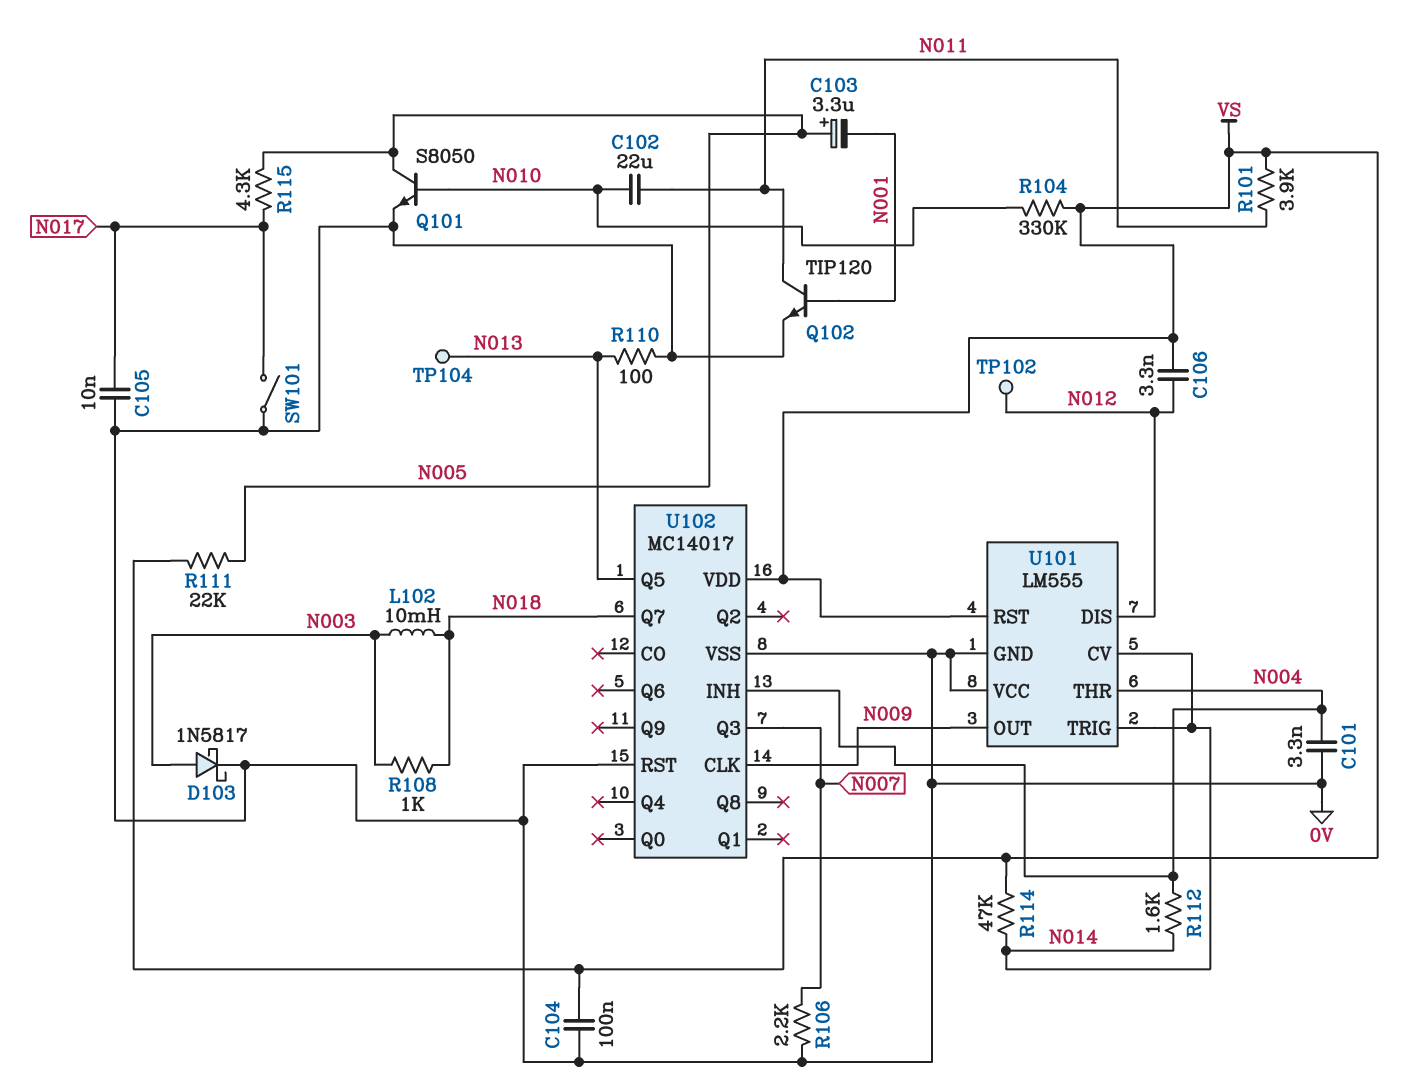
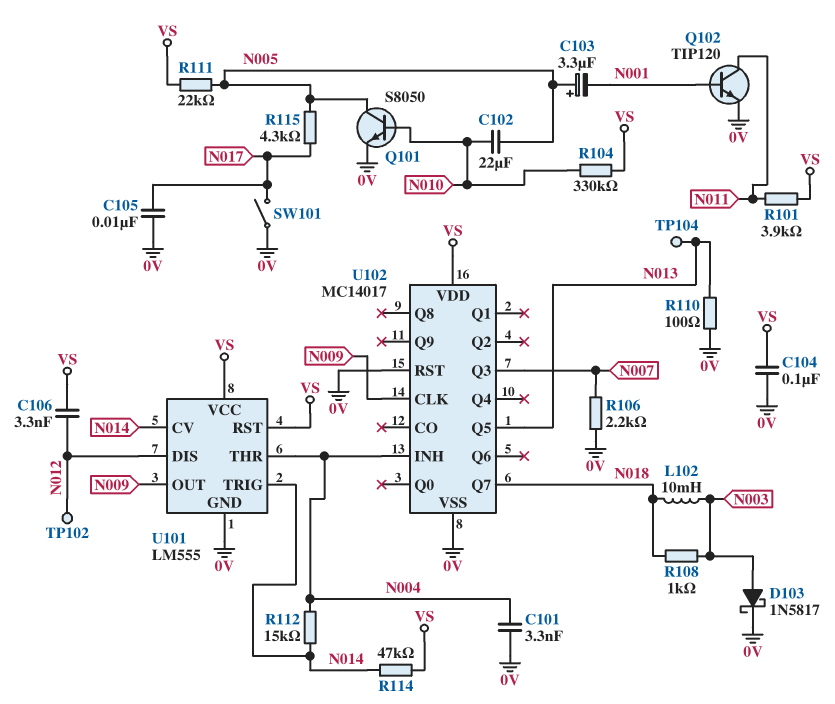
C102: 22uF (N010, N011) -> 22uF (N005, N010)
R112: 1.6k (N004, N014) -> 15k (N004, N014)
U101 pin VCC: 0V -> VS

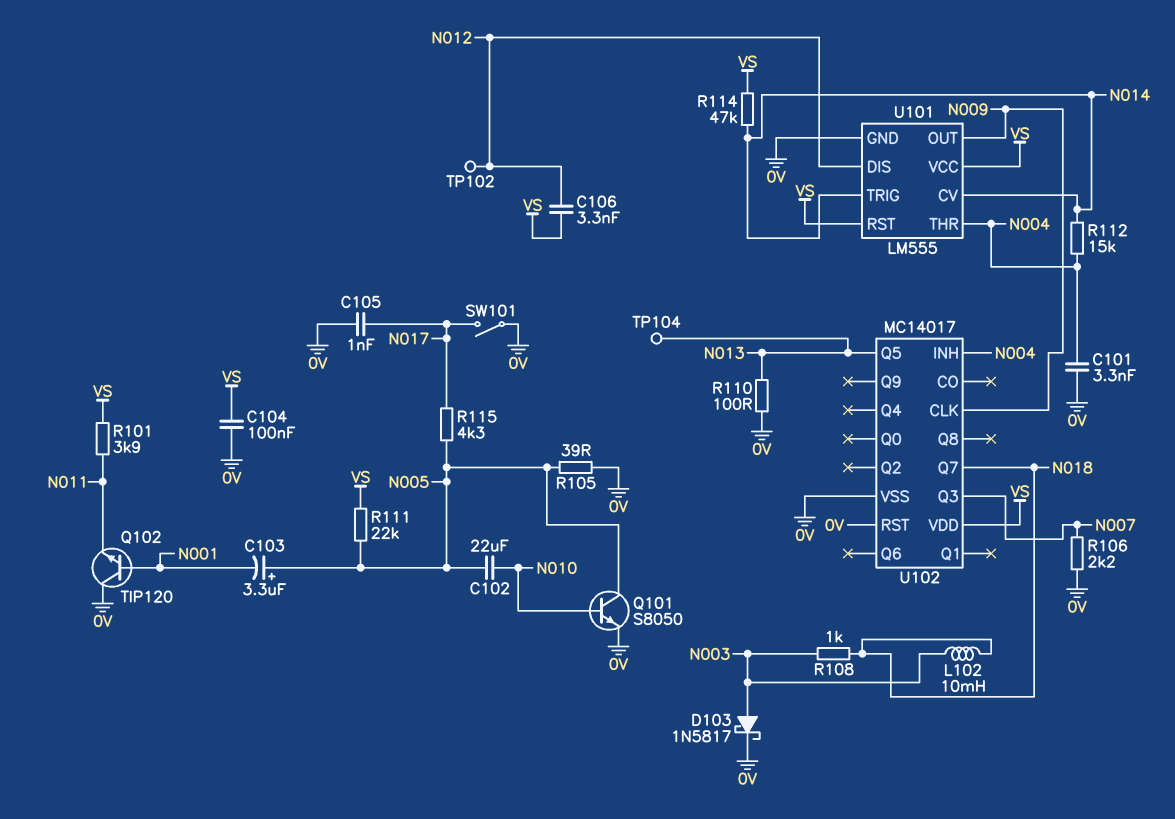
C105: 10nF (0V, N017) -> 1nF (0V, N017)
Q102: NPN TIP120 (B N001, C N011, E 0V) -> NPN TIP120 (B N001, C 0V, E N011)
R104: 330k (N010, VS) -> none
R105: none -> 39 (0V, N005)

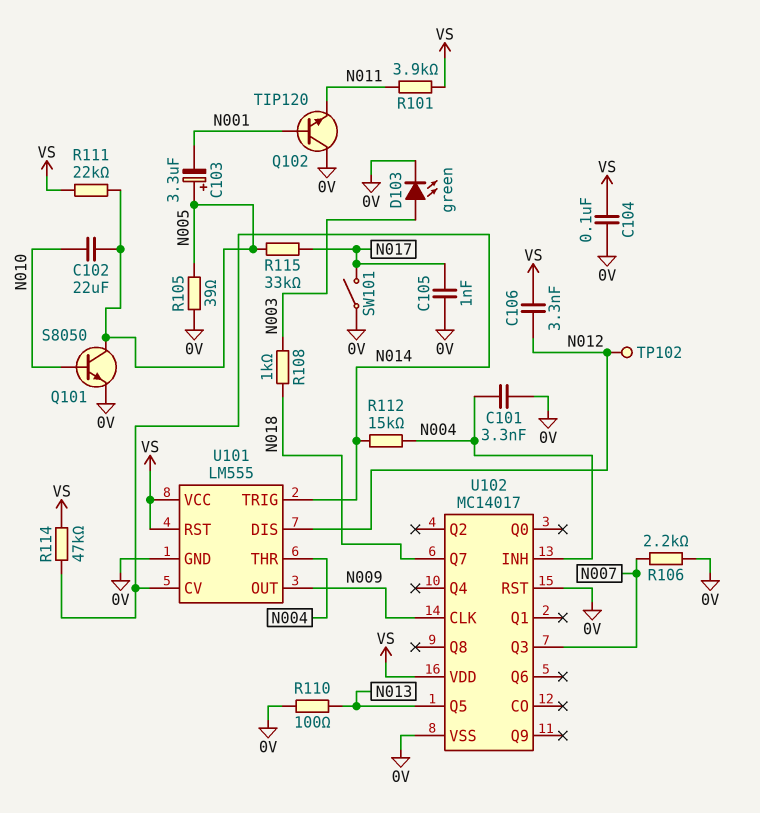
D103: schottky 1N5817 (A N003, K 0V) -> LED green (A N003, K 0V)
L102: 10mH (N003, N018) -> none
R115: 4.3k (N005, N017) -> 33k (N005, N017)
TP104: test point (N013) -> none

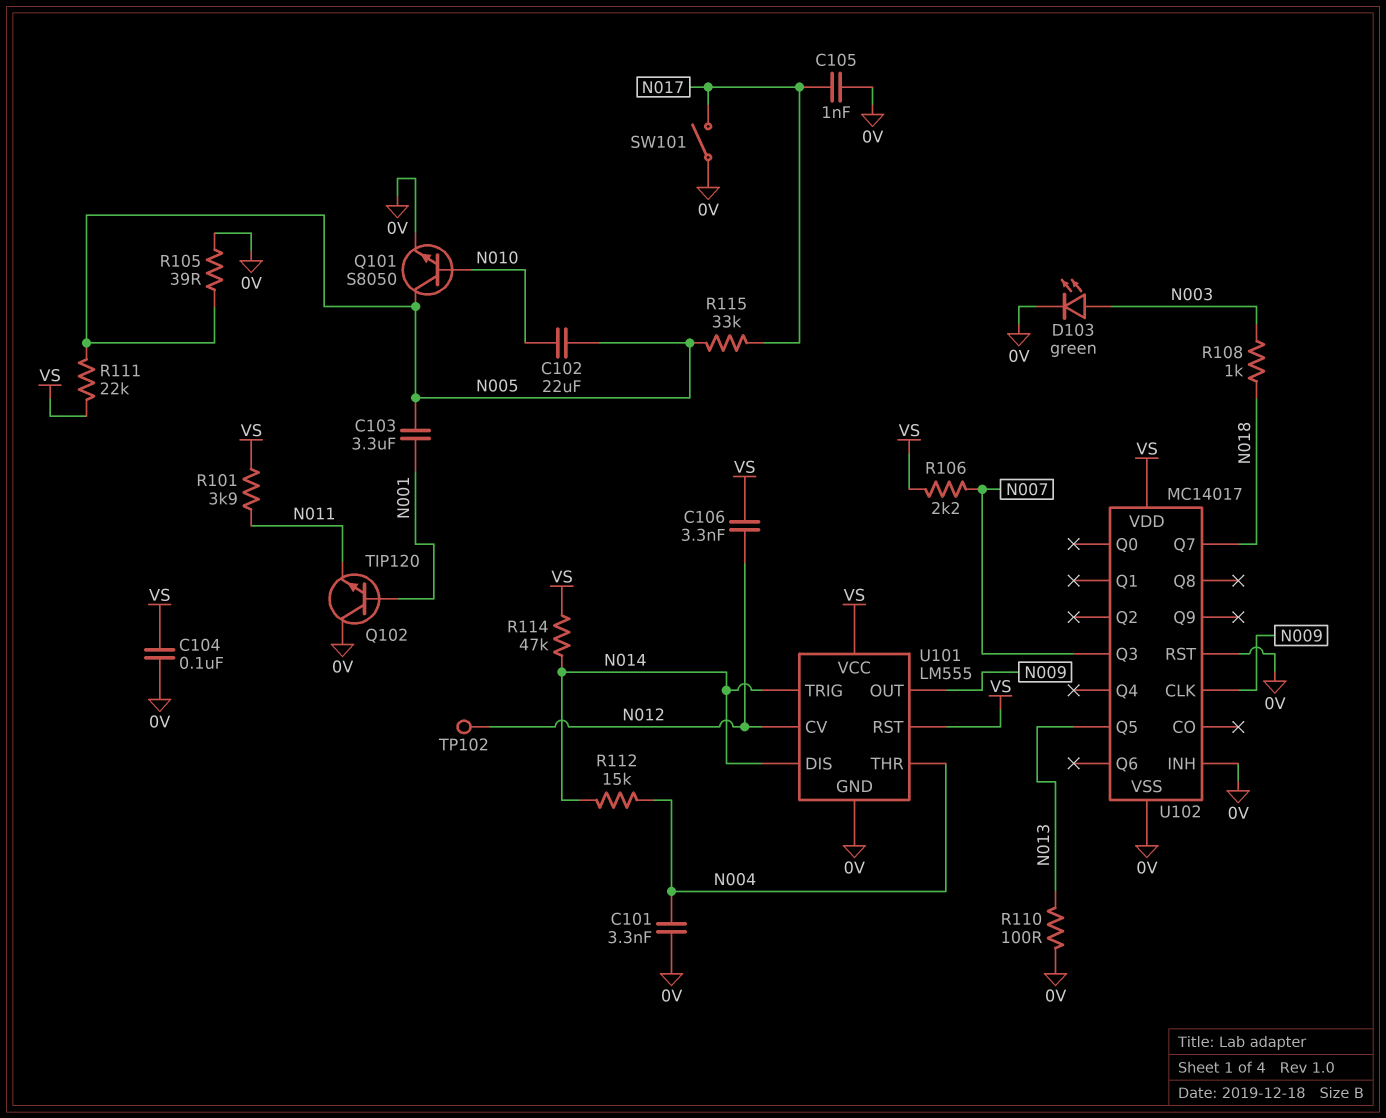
C103: 3.3uF (plus N005, minus N001) -> 3.3uF (N001, N005)
R106: 2.2k (0V, N007) -> 2.2k (N007, VS)
U101 pin CV: N014 -> N012
U101 pin DIS: N012 -> N014
U102 pin INH: N004 -> 0V

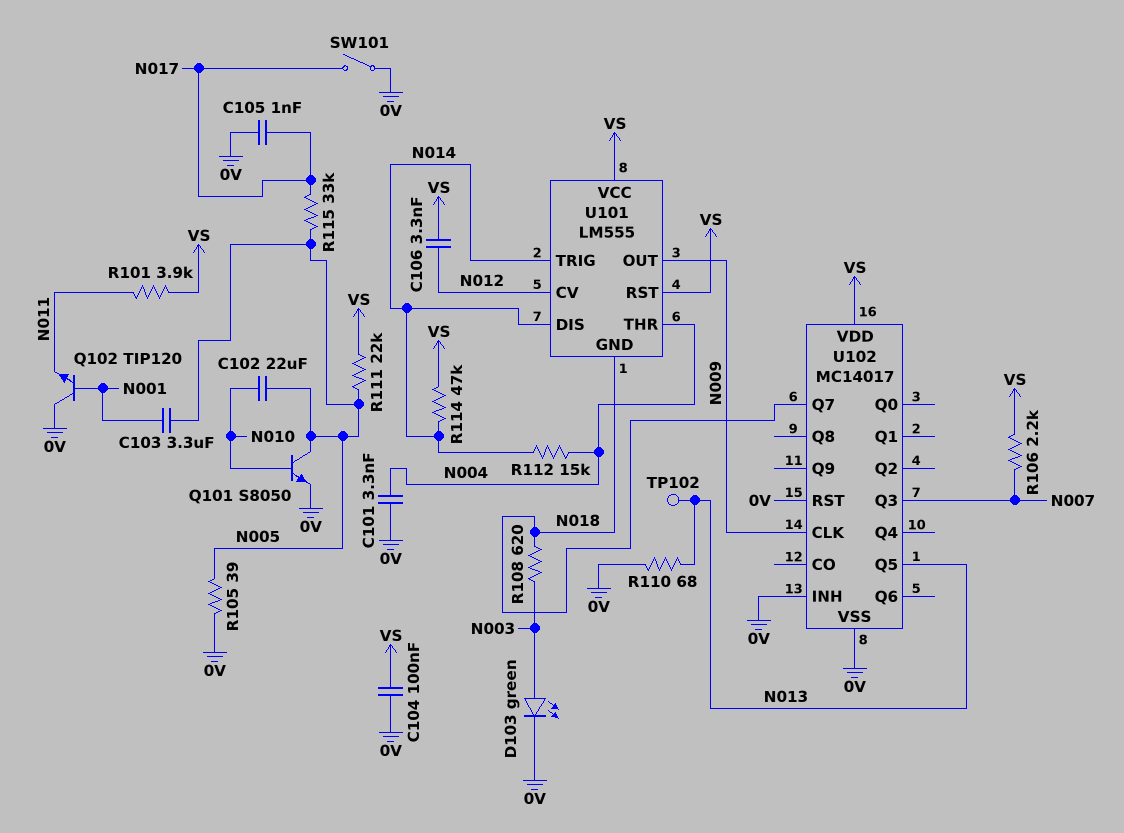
R108: 1k (N003, N018) -> 620 (N003, N018)
R110: 100 (0V, N013) -> 68 (0V, N013)
TP102: test point (N012) -> test point (N013)
U101 pin GND: 0V -> N018

